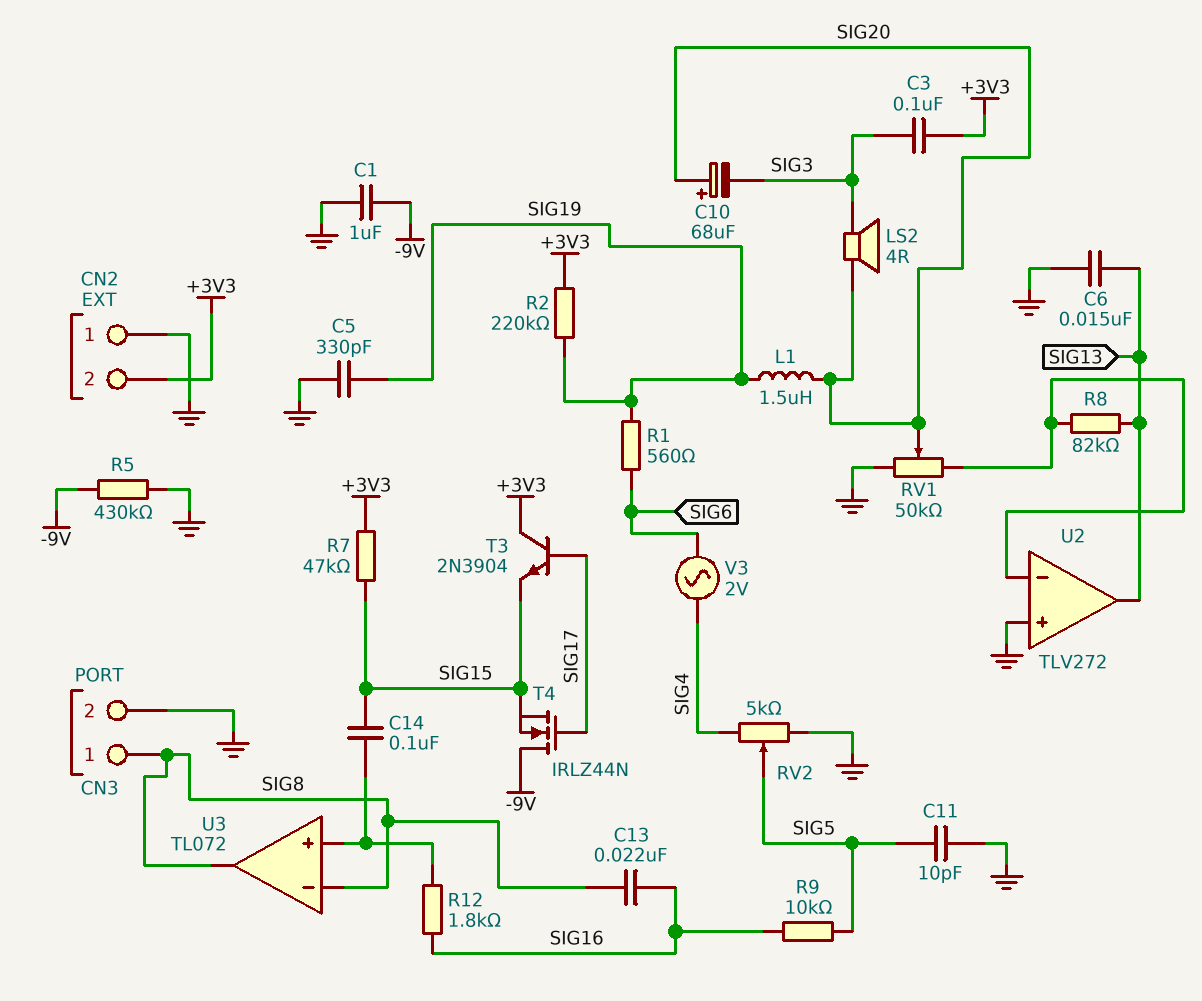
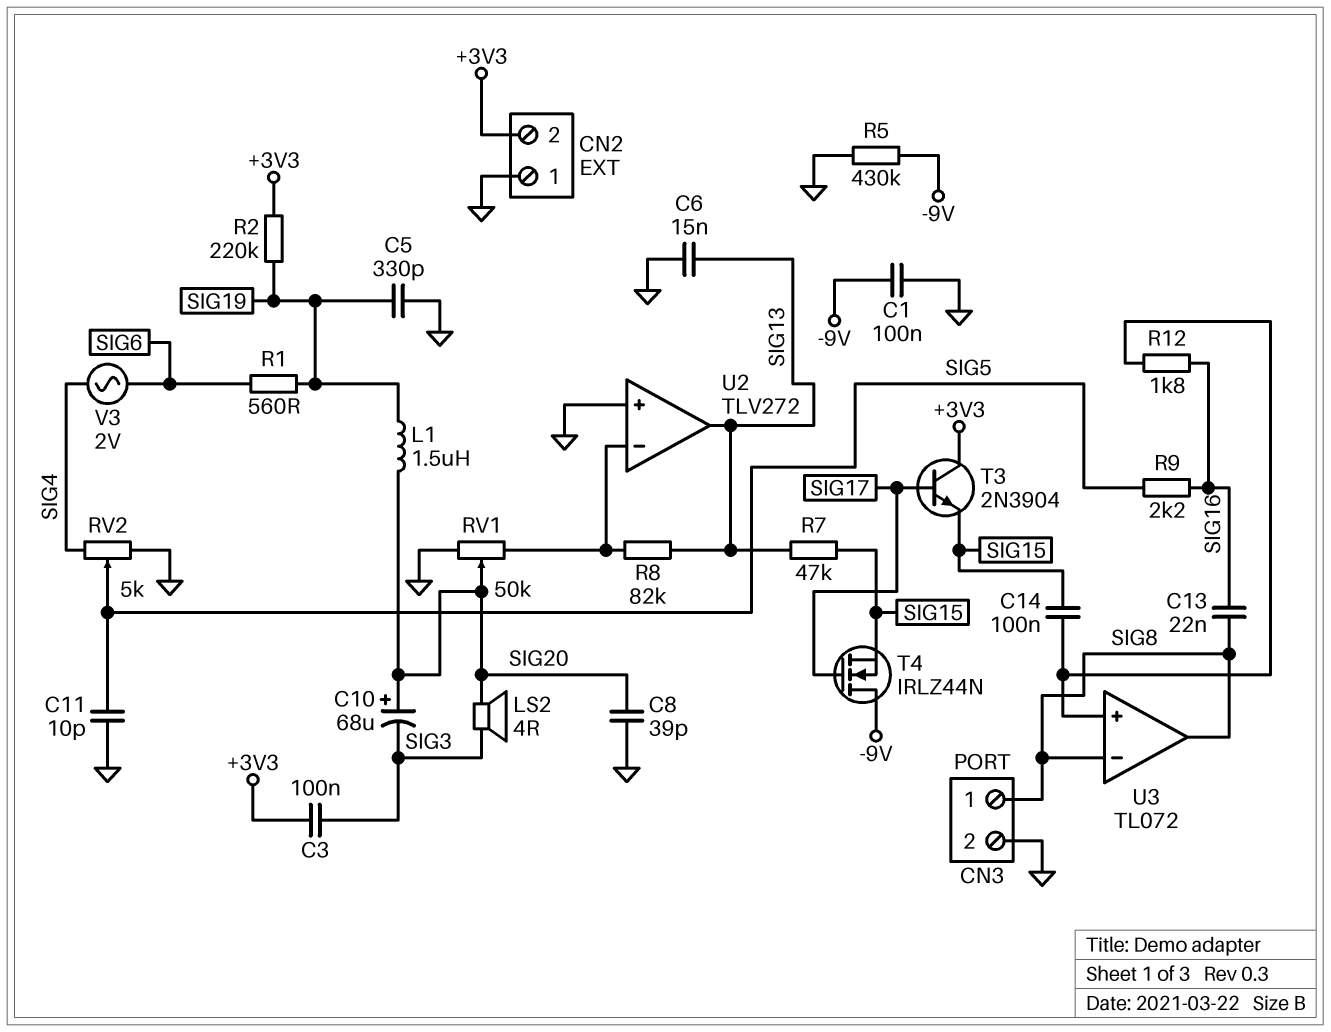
C1: 1uF (-9V, GND) -> 100nF (-9V, GND)
C8: none -> 39pF (GND, SIG20)
R7: 47k (+3V3, SIG15) -> 47k (SIG13, SIG15)
R9: 10k (SIG5, SIG16) -> 2.2k (SIG5, SIG16)

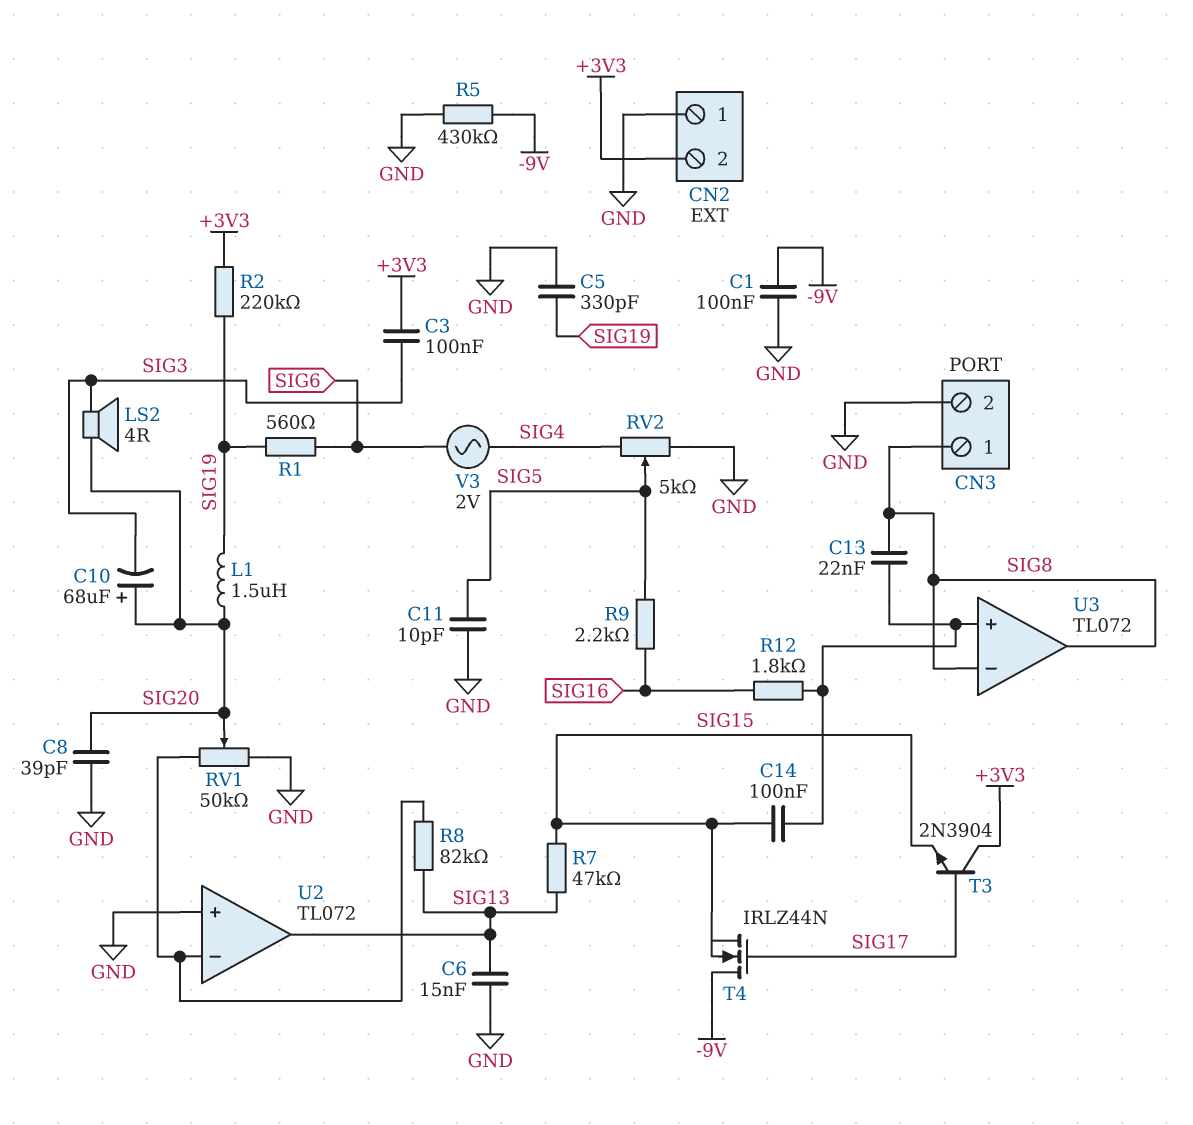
C13: 22nF (SIG8, SIG16) -> 22nF (SIG8, U3/in+)
U2: TLV272 -> TL072

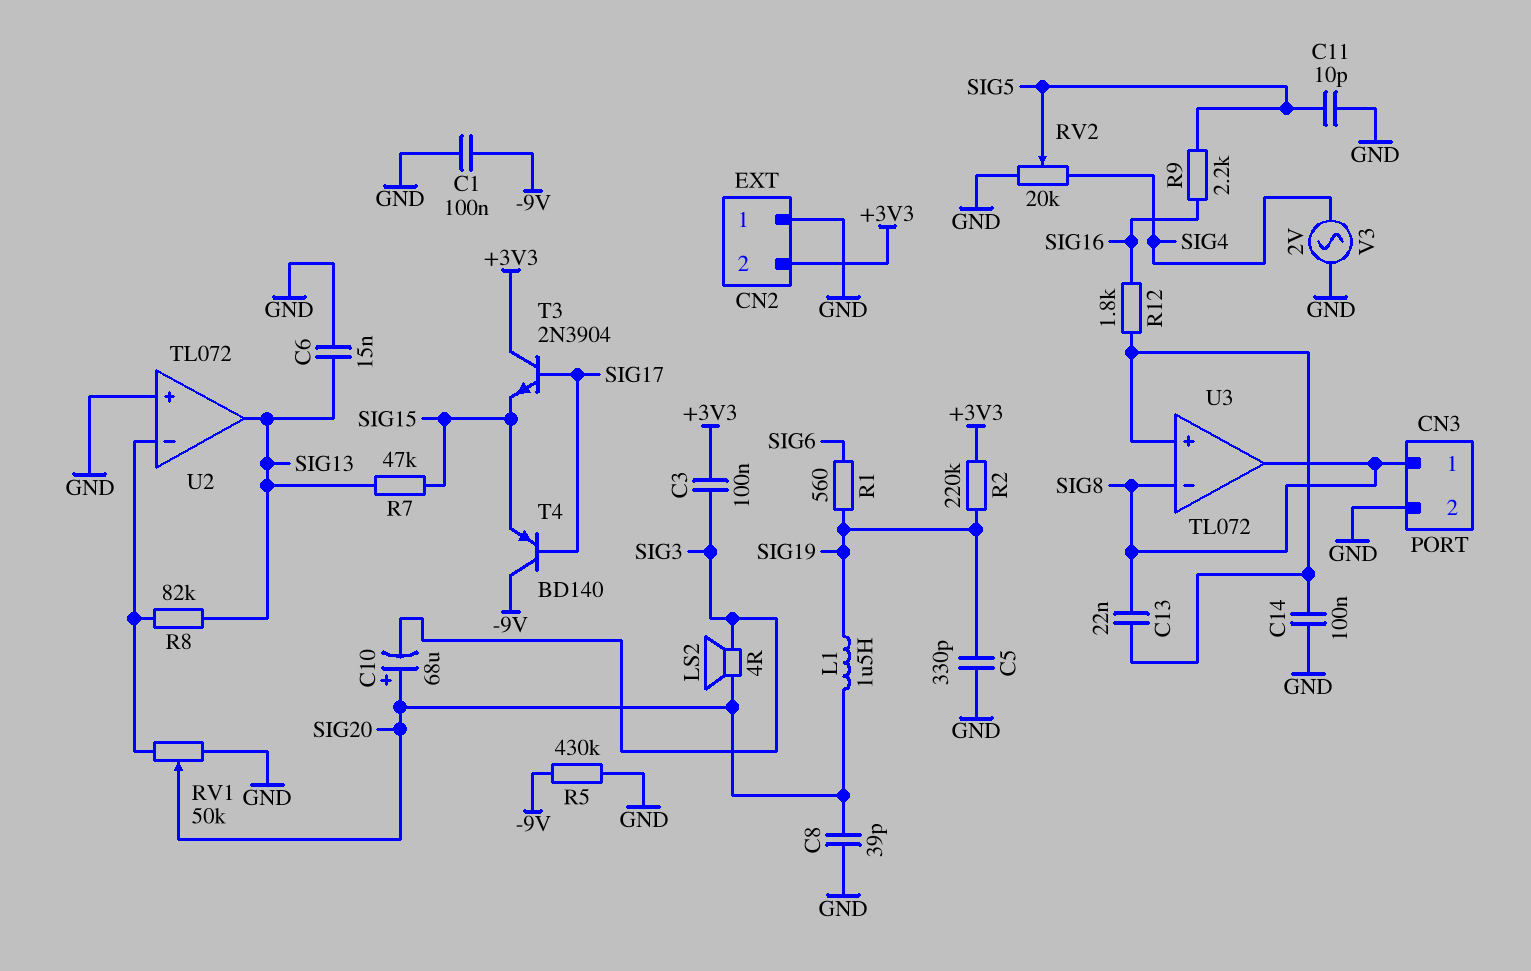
C14: 100nF (SIG15, U3/in+) -> 100nF (GND, U3/in+)
RV2: 5k (GND, SIG4, wiper SIG5) -> 20k (GND, SIG4, wiper SIG5)
T4: NMOS IRLZ44N (G SIG17, D -9V, S SIG15) -> PNP BD140 (B SIG17, C -9V, E SIG15)
V3: AC 2V (SIG4, SIG6) -> AC 2V (GND, SIG4)

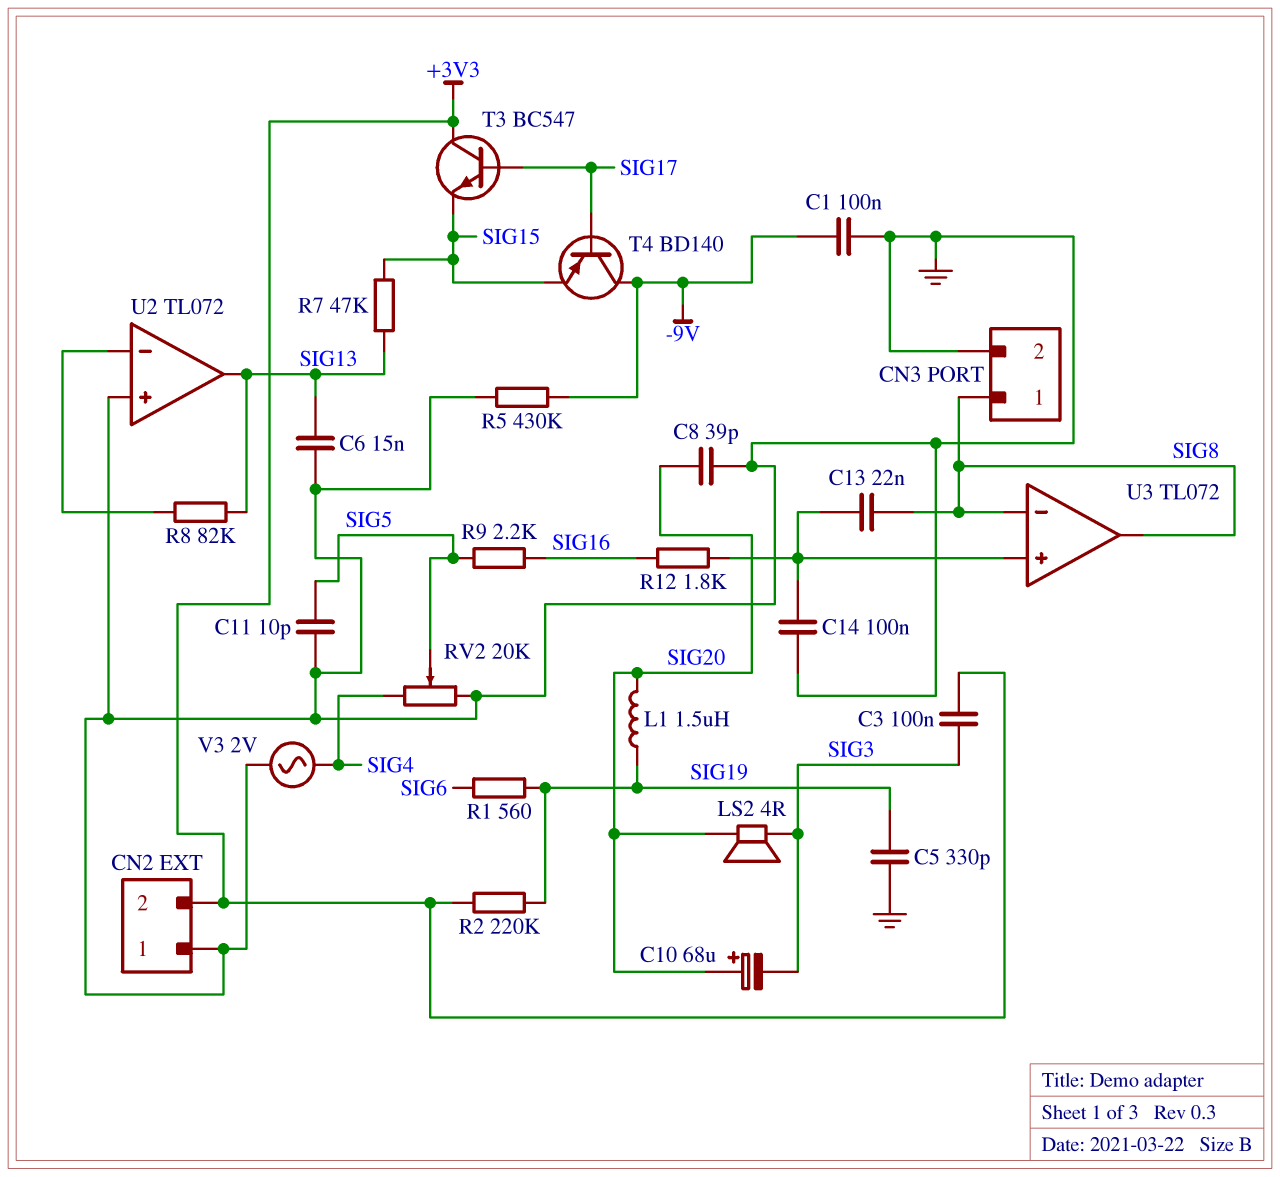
RV1: 50k (GND, U2/in-, wiper SIG20) -> none
T3: NPN 2N3904 (B SIG17, C +3V3, E SIG15) -> NPN BC547 (B SIG17, C +3V3, E SIG15)

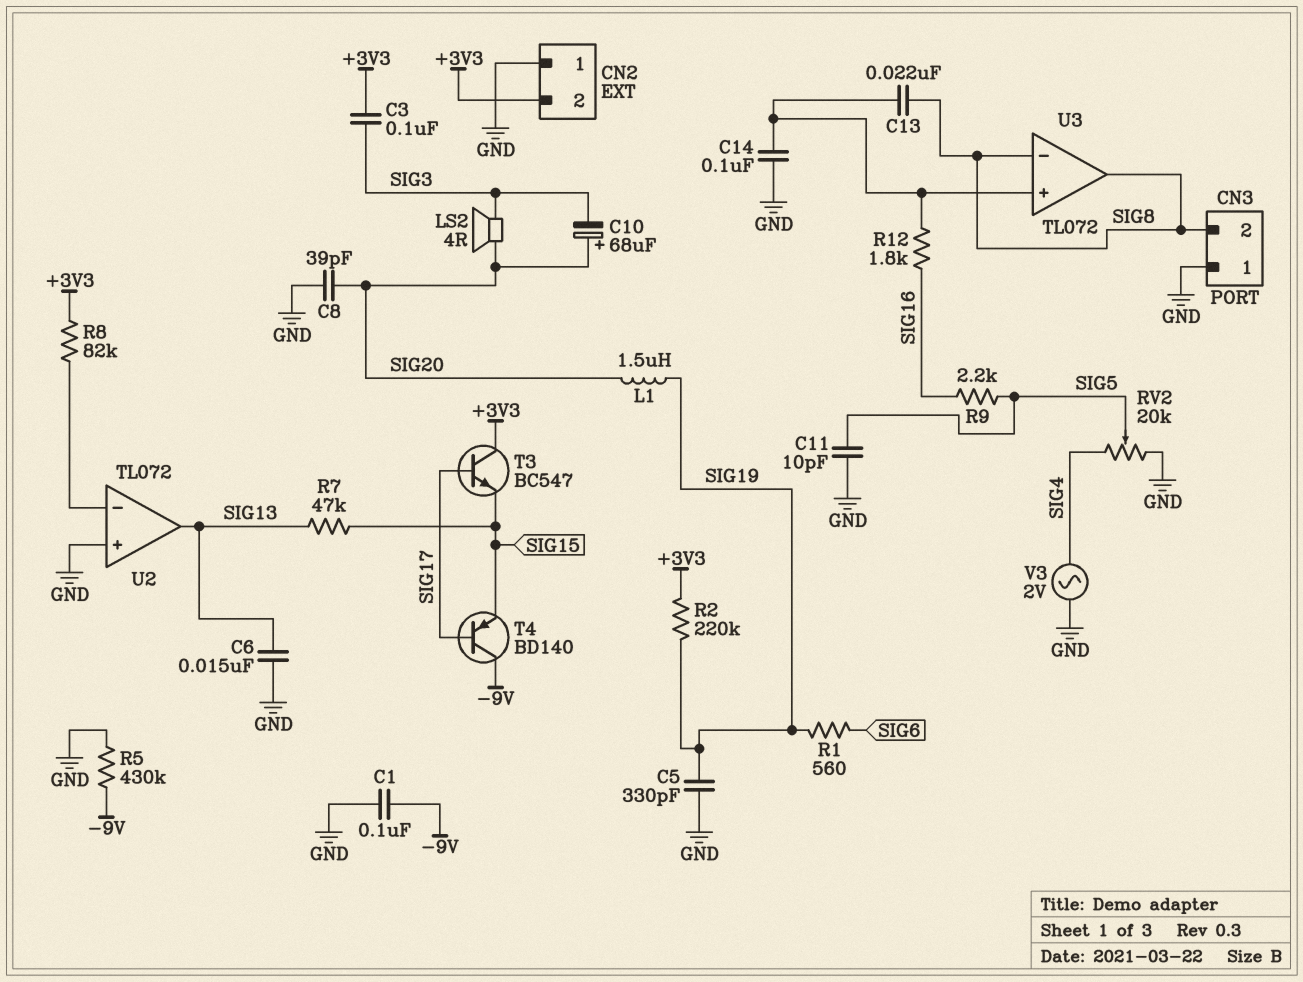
CN3 pin 1: SIG8 -> GND
CN3 pin 2: GND -> SIG8
R8: 82k (SIG13, U2/in-) -> 82k (+3V3, U2/in-)

